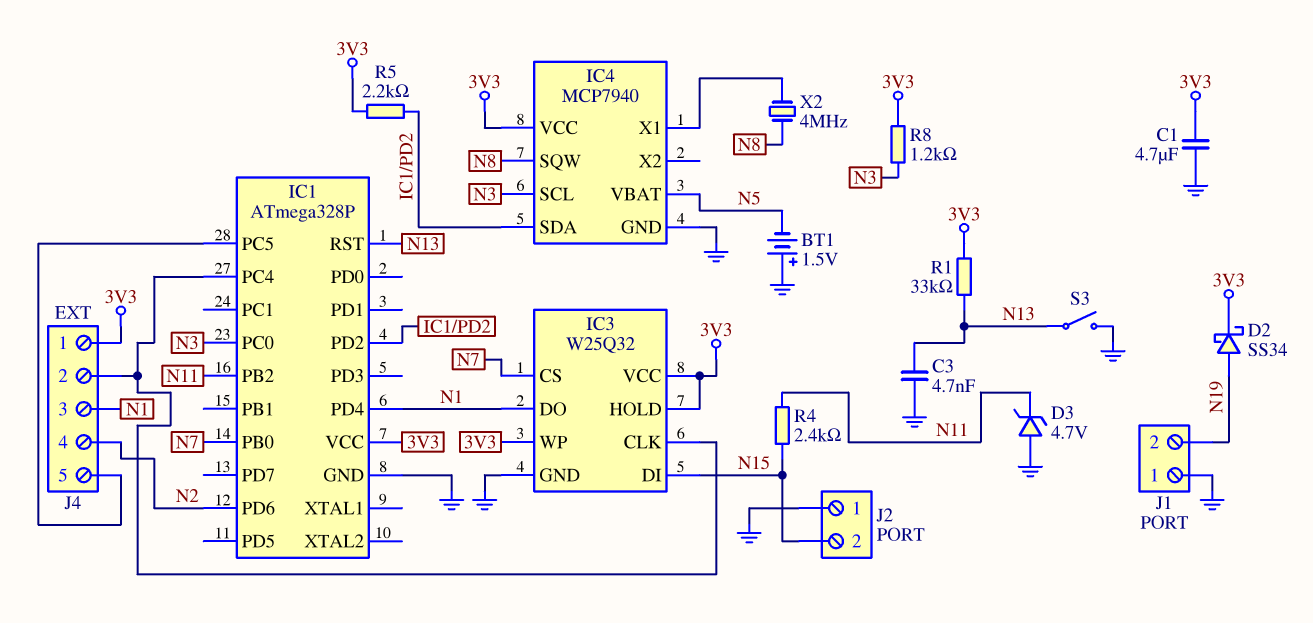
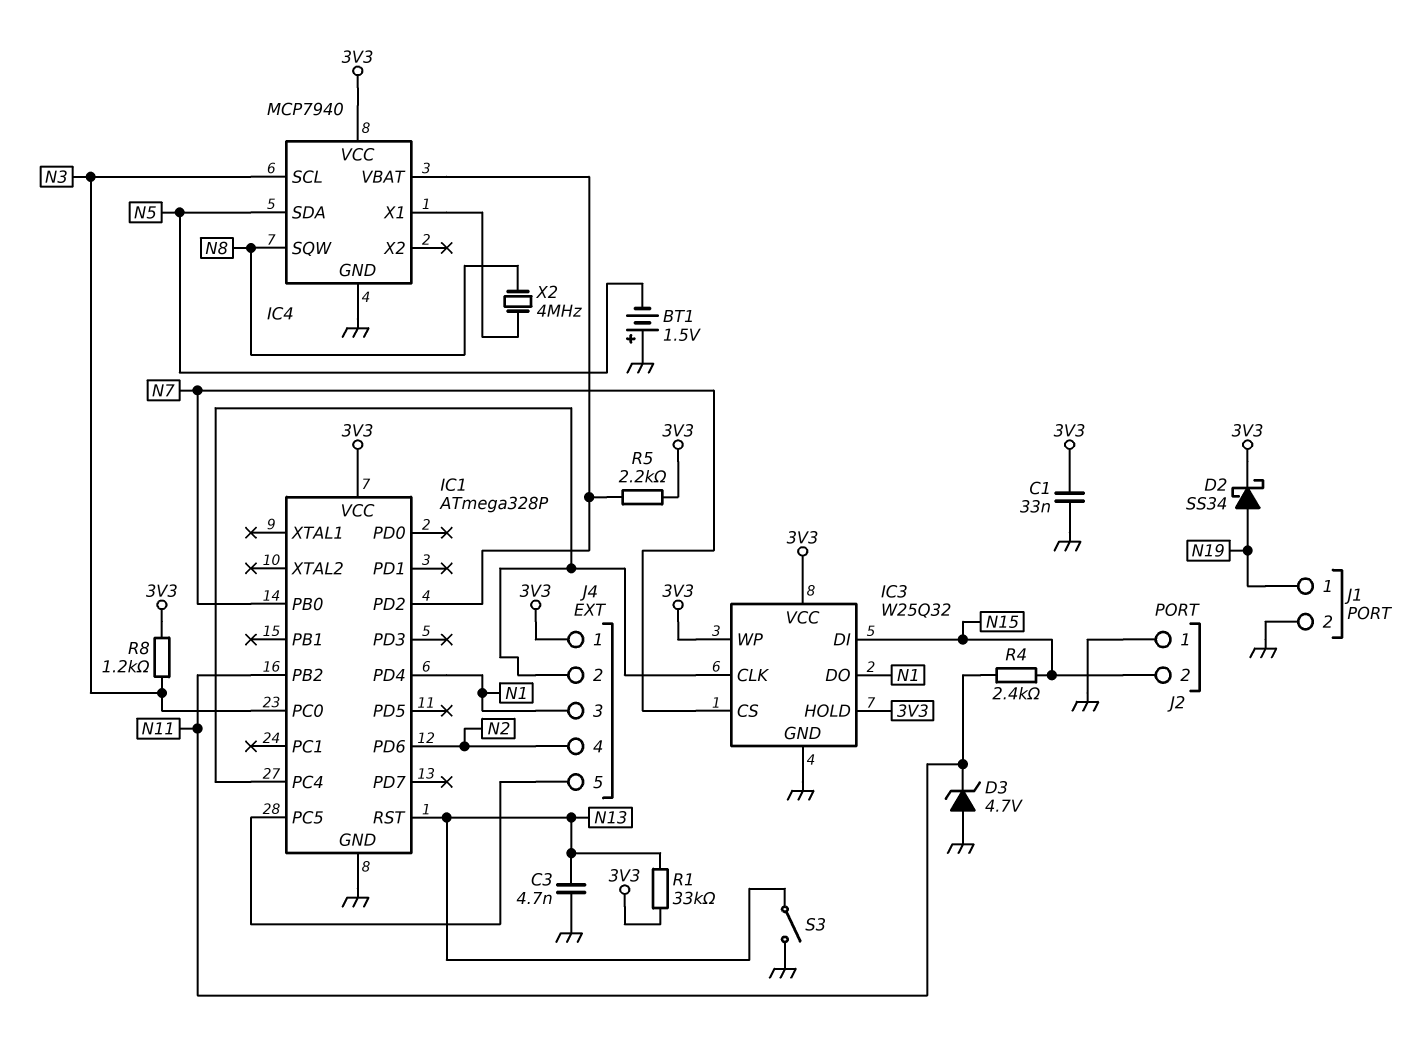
C1: 4.7uF (3V3, GND) -> 33nF (3V3, GND)
IC4 pin SDA: IC1/PD2 -> N5
IC4 pin VBAT: N5 -> IC1/PD2
J1 pin 1: GND -> N19
J1 pin 2: N19 -> GND

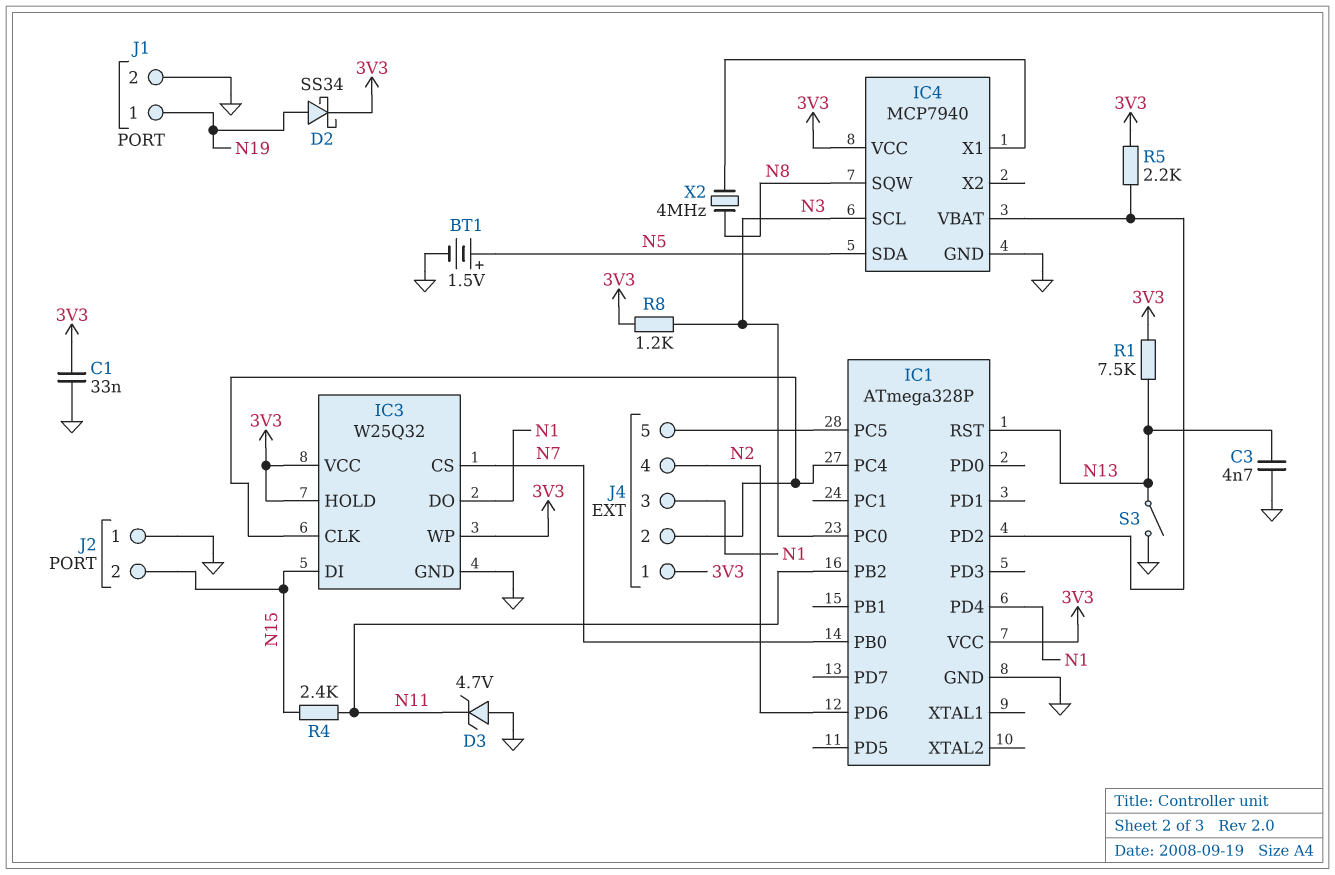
BT1: 1.5V (plus GND, minus N5) -> 1.5V (plus N5, minus GND)
R1: 33k (3V3, N13) -> 7.5k (3V3, N13)

